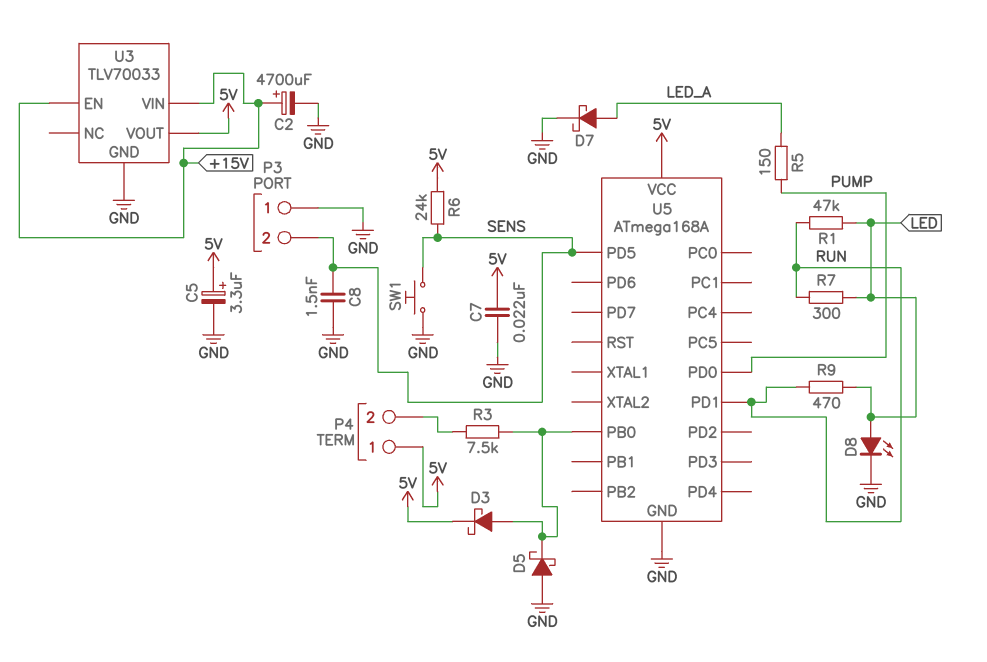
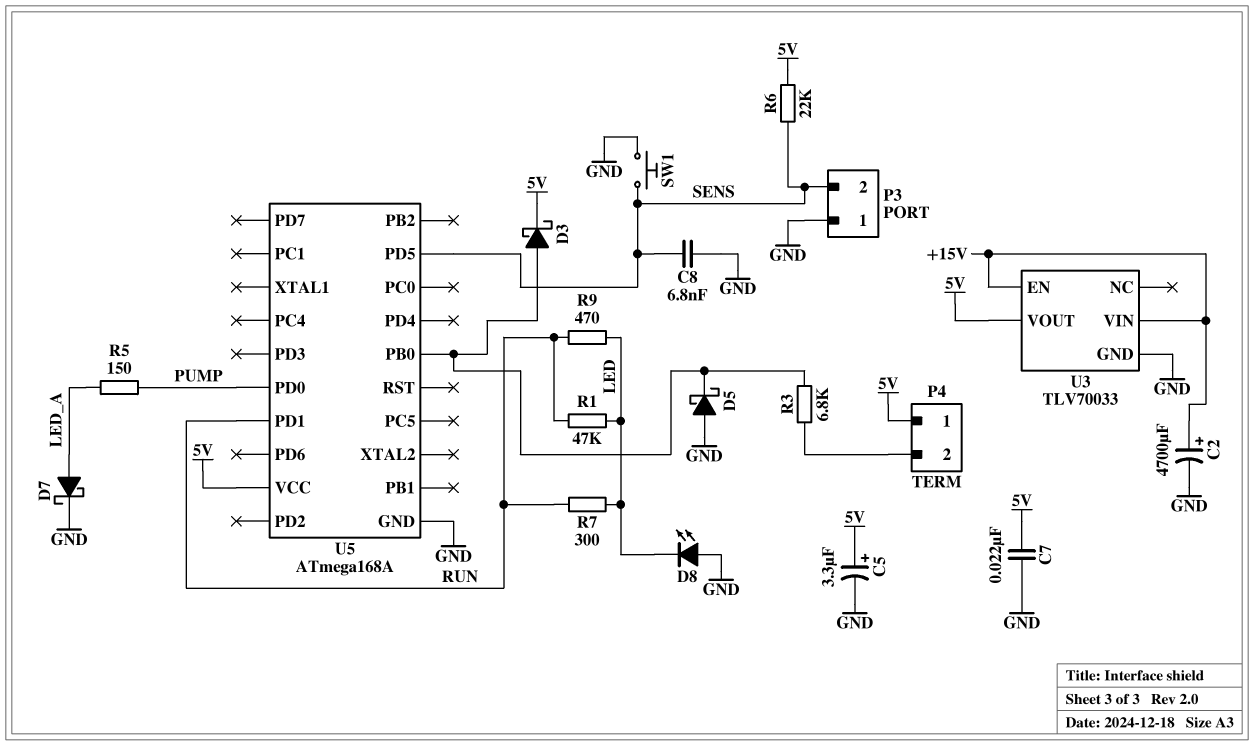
C8: 1.5nF (GND, SENS) -> 6.8nF (GND, SENS)
D8: LED (A LED, K GND) -> LED (A GND, K LED)
R3: 7.5k (P4/2, U5/PB0) -> 6.8k (P4/2, U5/PB0)
R6: 24k (5V, SENS) -> 22k (5V, SENS)

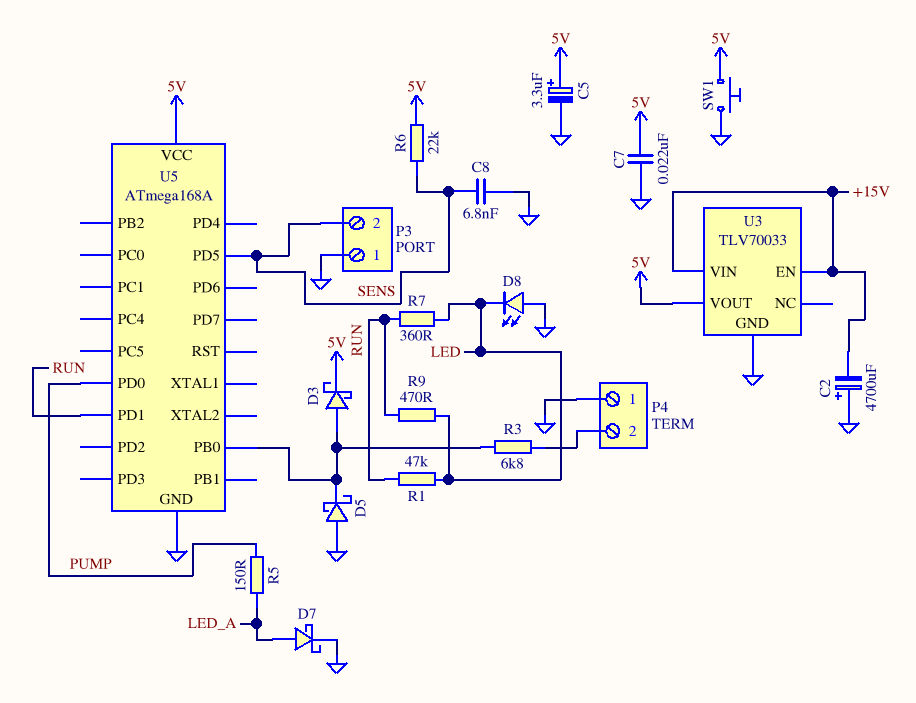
C2: 4700uF (plus +15V, minus GND) -> 4700uF (plus GND, minus +15V)
P4 pin 1: 5V -> GND
R7: 300 (LED, RUN) -> 360 (LED, RUN)
SW1: button (GND, SENS) -> button (5V, GND)

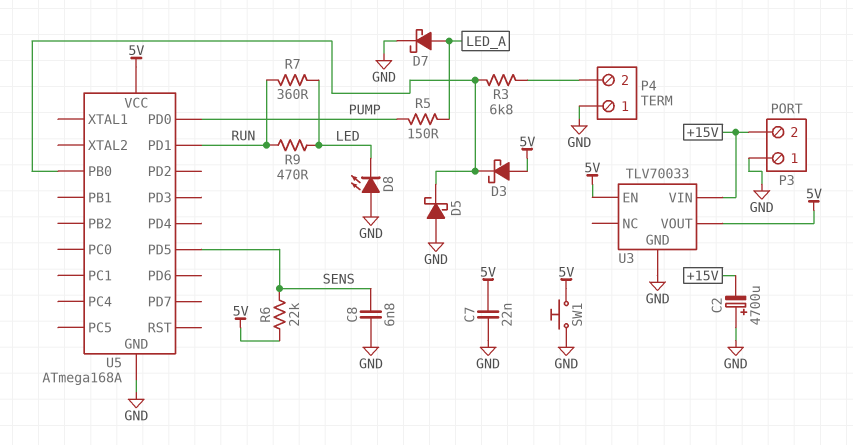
C5: 3.3uF (plus 5V, minus GND) -> none
D3: schottky (A U5/PB0, K 5V) -> schottky (A 5V, K U5/PB0)
P3 pin 2: SENS -> +15V
R1: 47k (LED, RUN) -> none
U3 pin EN: +15V -> 5V

